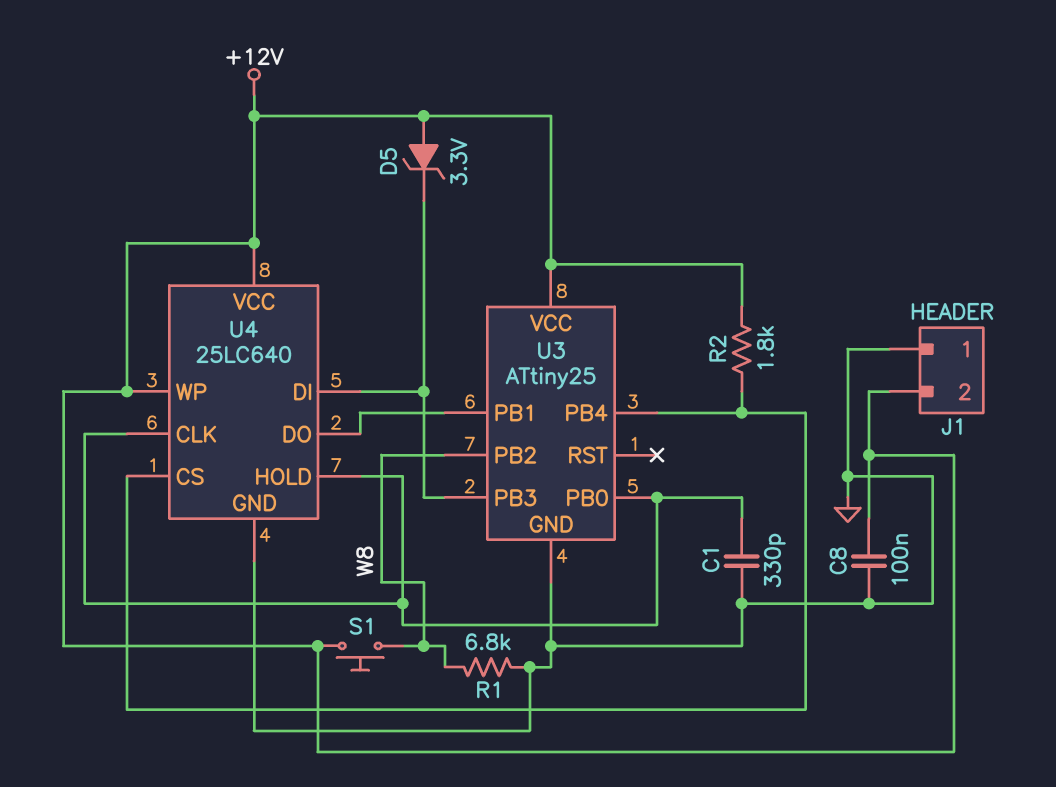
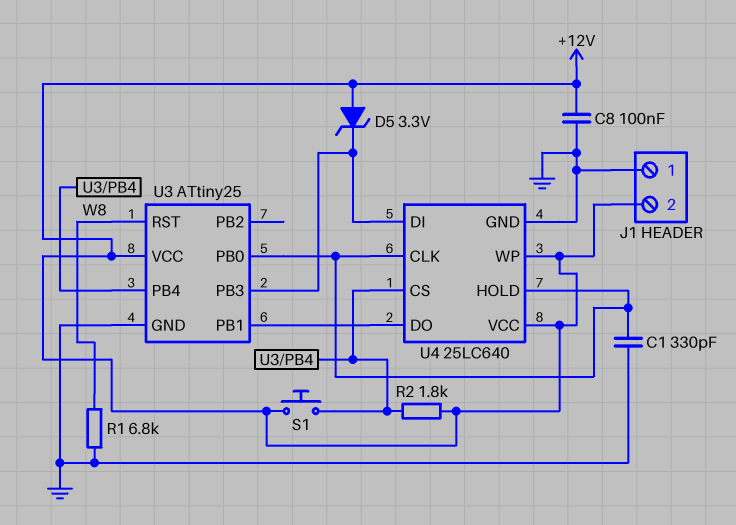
S1: button (+12V, W8) -> button (+12V, U3/PB4)
U3 pin PB2: W8 -> none
U3 pin RST: none -> W8

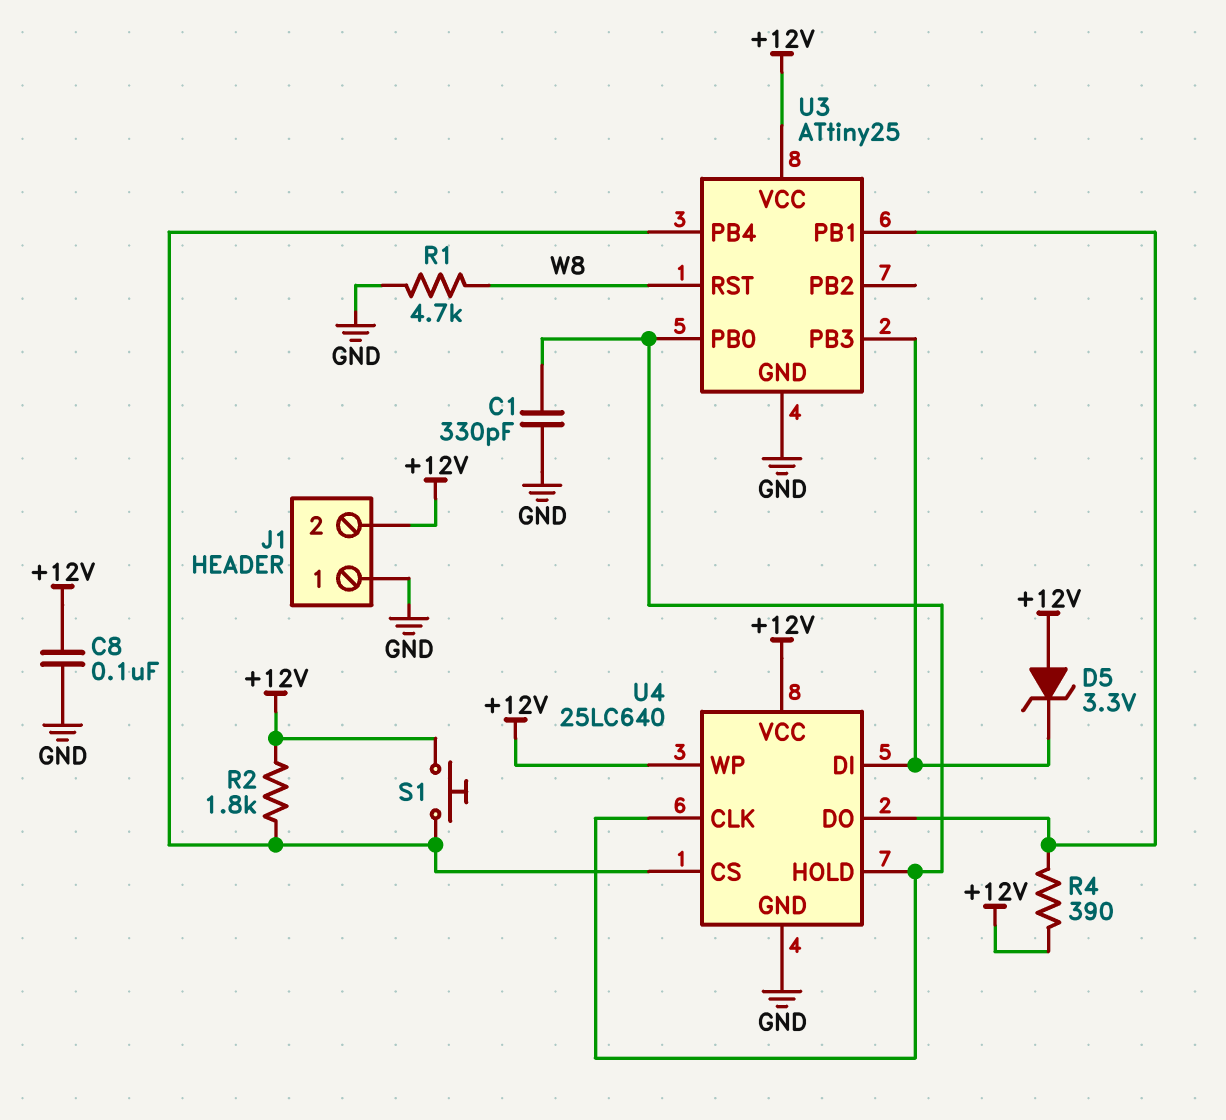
R1: 6.8k (GND, W8) -> 4.7k (GND, W8)
R4: none -> 390 (+12V, U3/PB1)

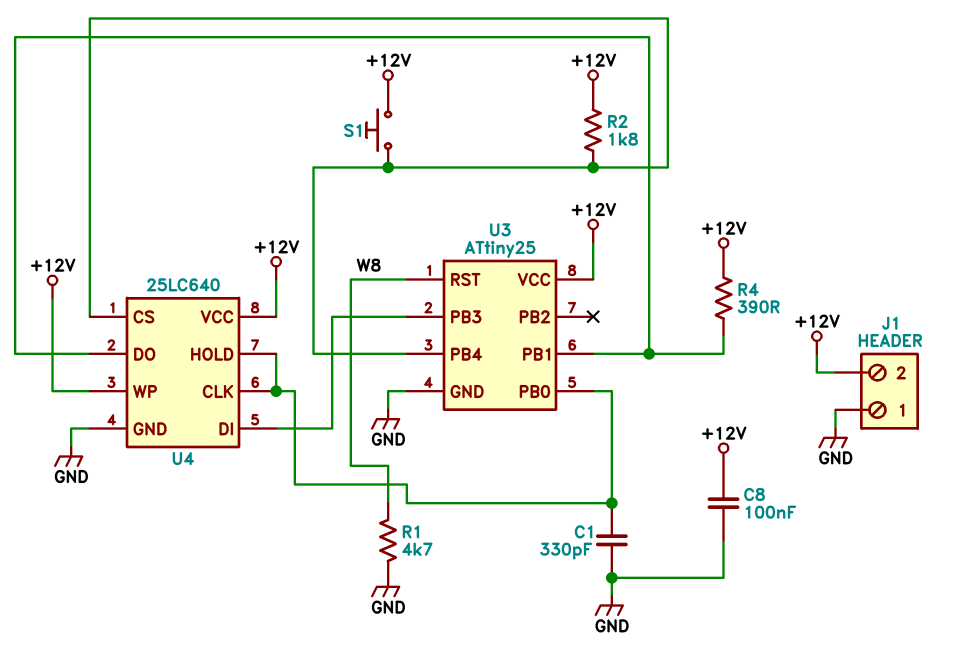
D5: zener 3.3V (A +12V, K U3/PB3) -> none

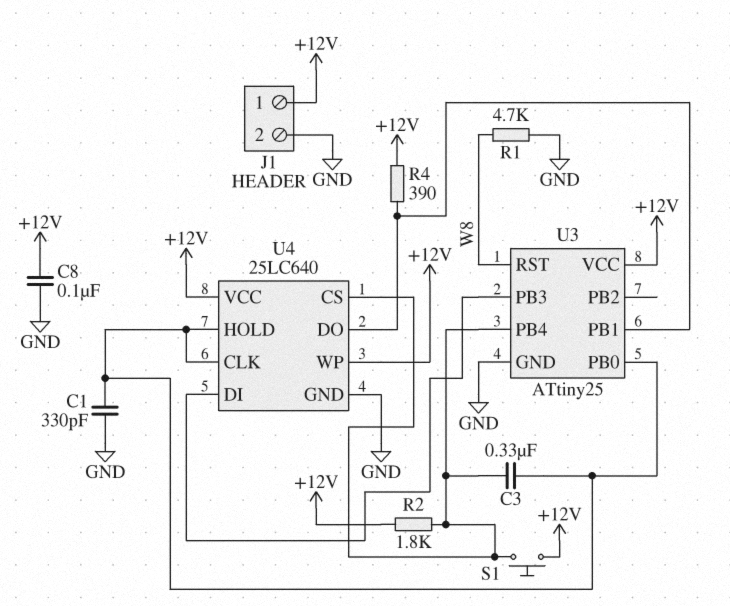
C3: none -> 330nF (U3/PB0, U3/PB4)
J1 pin 1: GND -> +12V
J1 pin 2: +12V -> GND

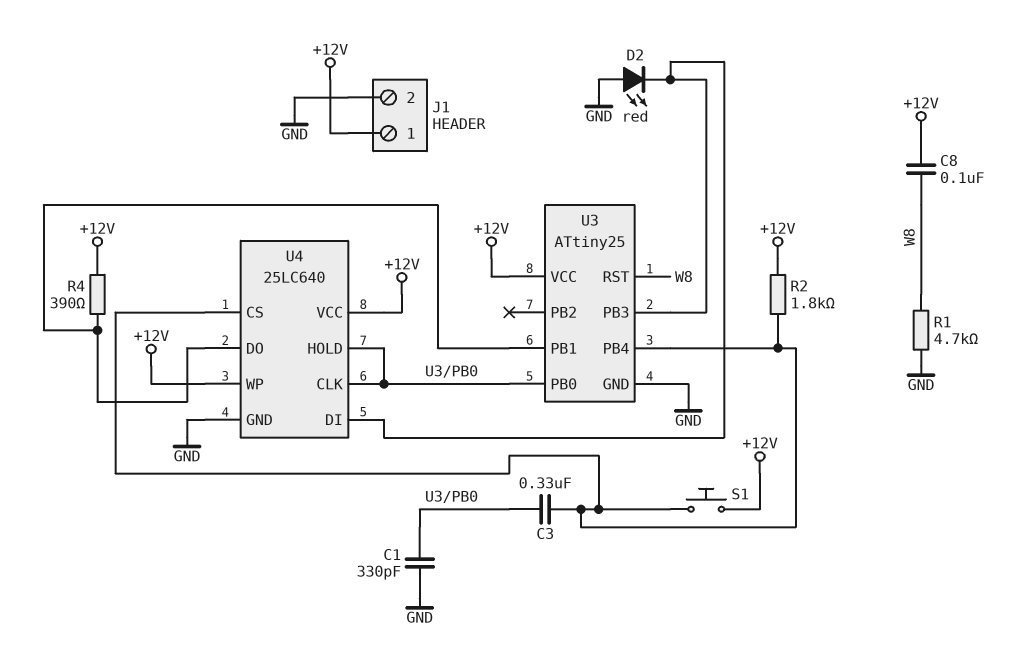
C8: 100nF (+12V, GND) -> 100nF (+12V, W8)
D2: none -> LED red (A GND, K U3/PB3)

